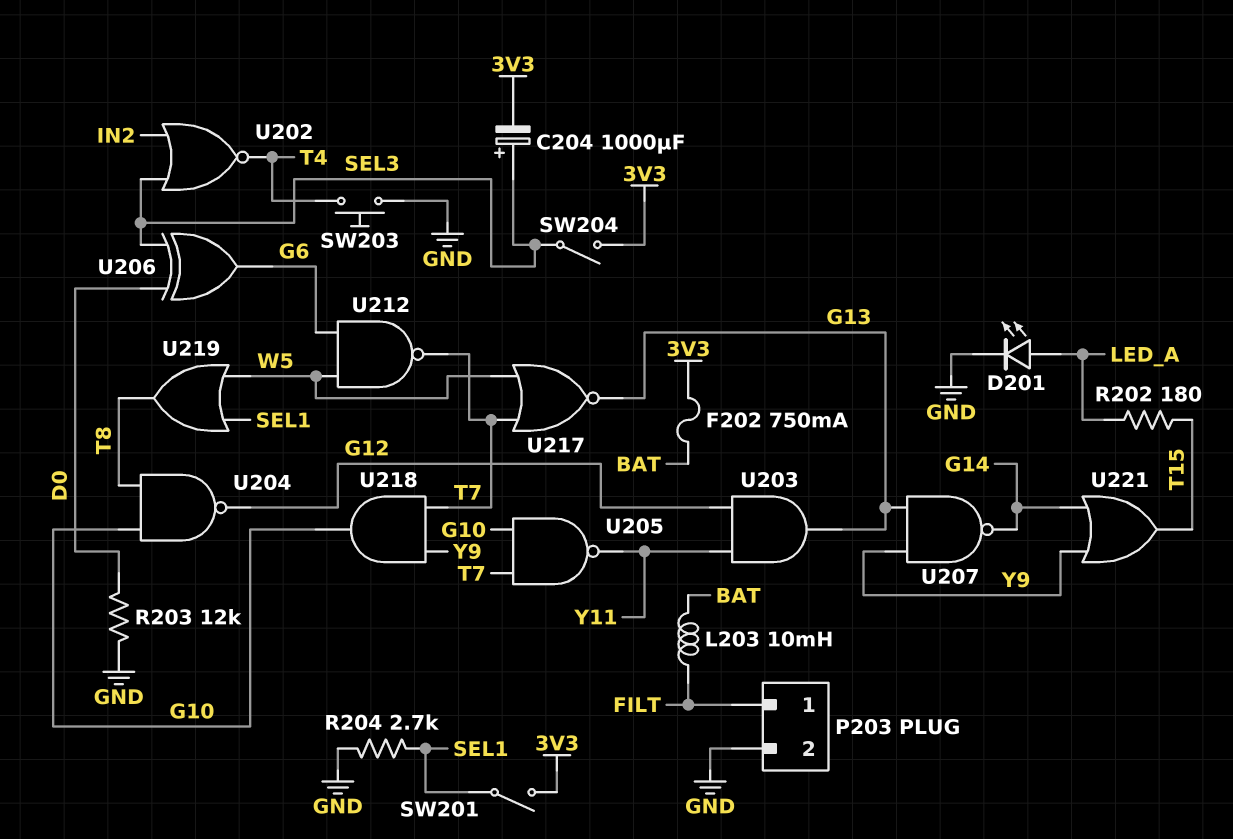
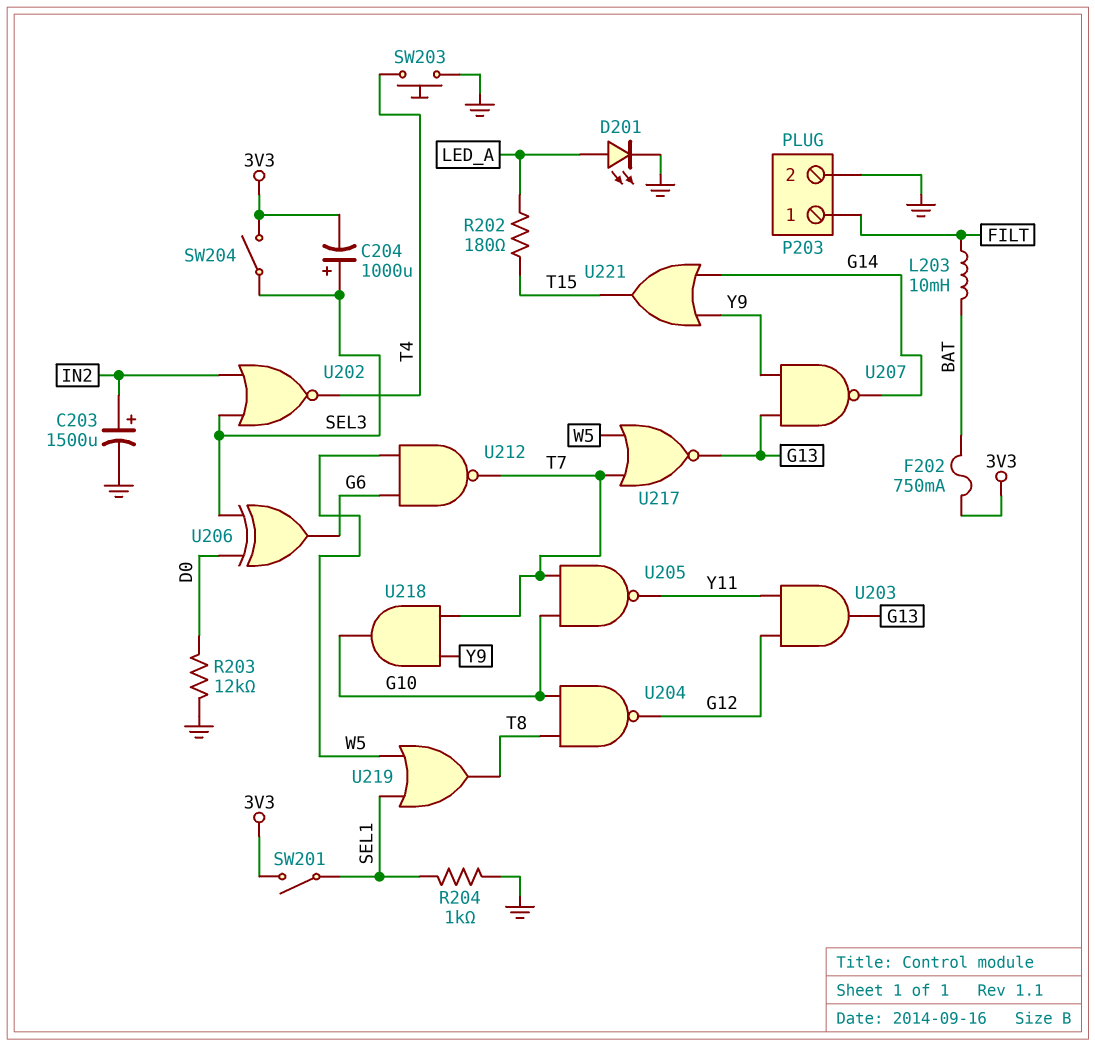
C203: none -> 1500uF (plus IN2, minus GND)
R204: 2.7k (GND, SEL1) -> 1k (GND, SEL1)

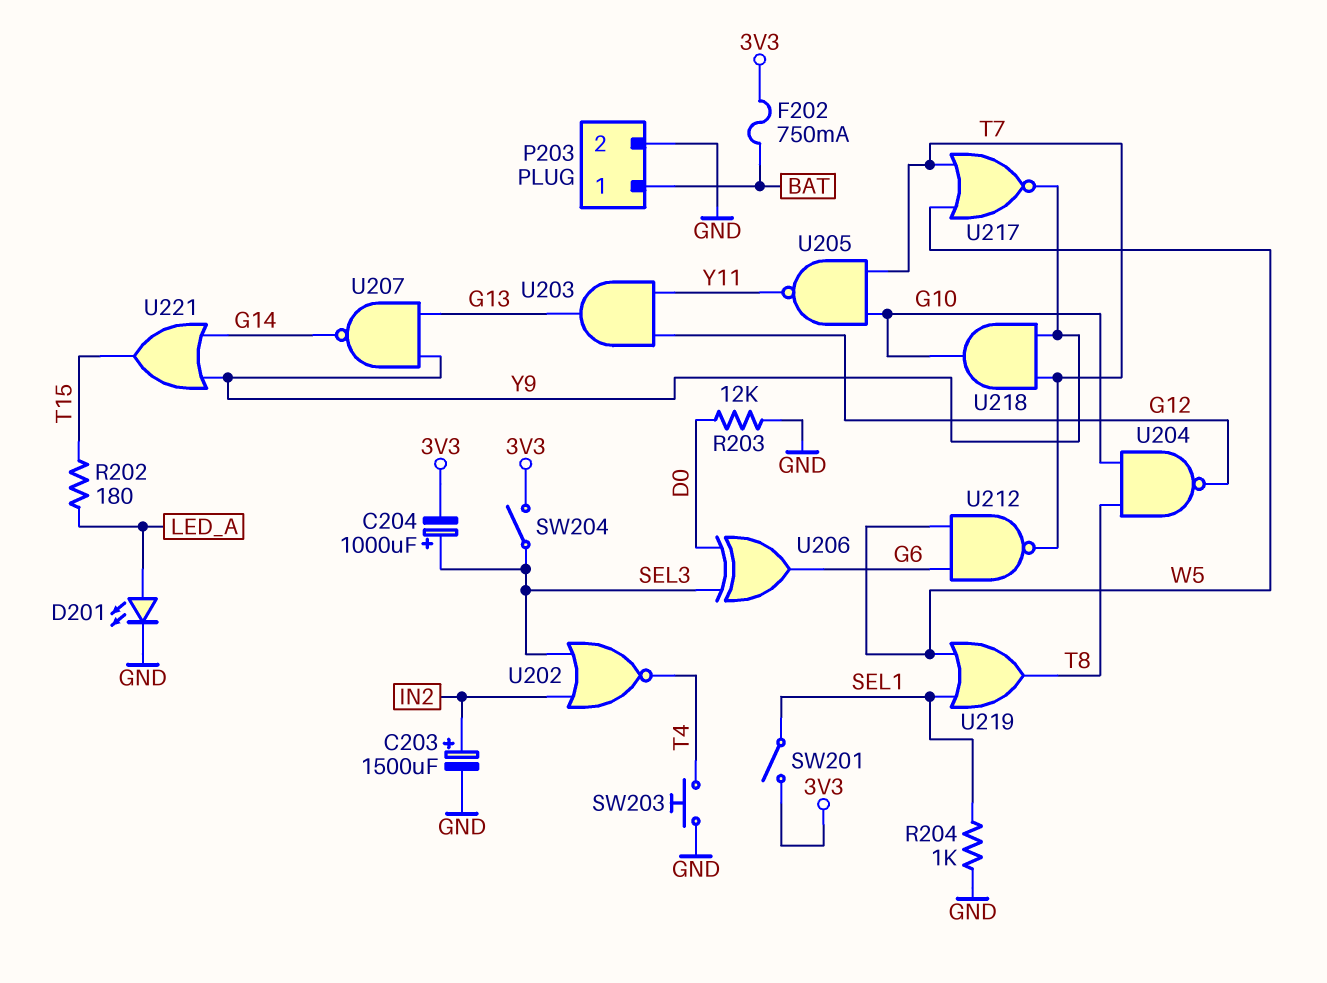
L203: 10mH (BAT, FILT) -> none
P203 pin 1: FILT -> BAT
U217: NOR (in T7, in W5, out G13) -> NOR (in T7, in W5, out Y9)

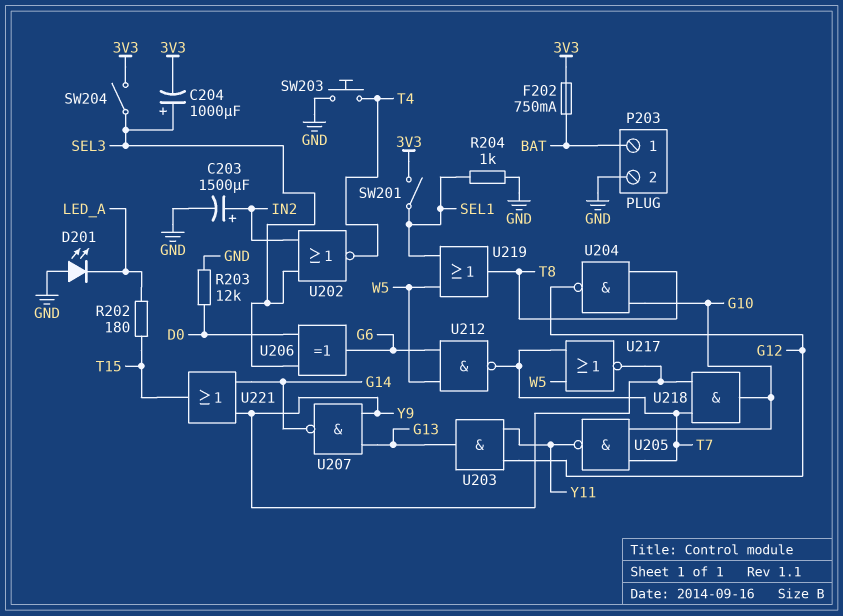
D201: LED (A LED_A, K GND) -> LED (A GND, K LED_A)

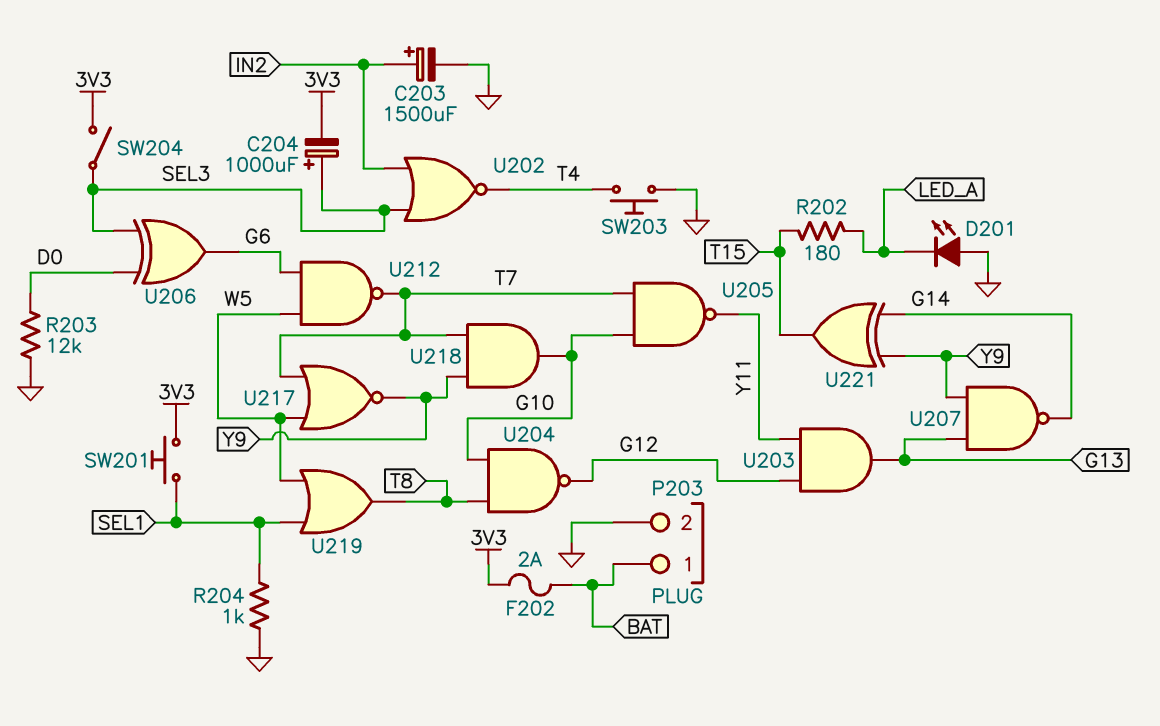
F202: 750mA (3V3, BAT) -> 2A (3V3, BAT)
SW201: switch (3V3, SEL1) -> button (3V3, SEL1)
U221: OR (in G14, in Y9, out T15) -> XOR (in G14, in Y9, out T15)

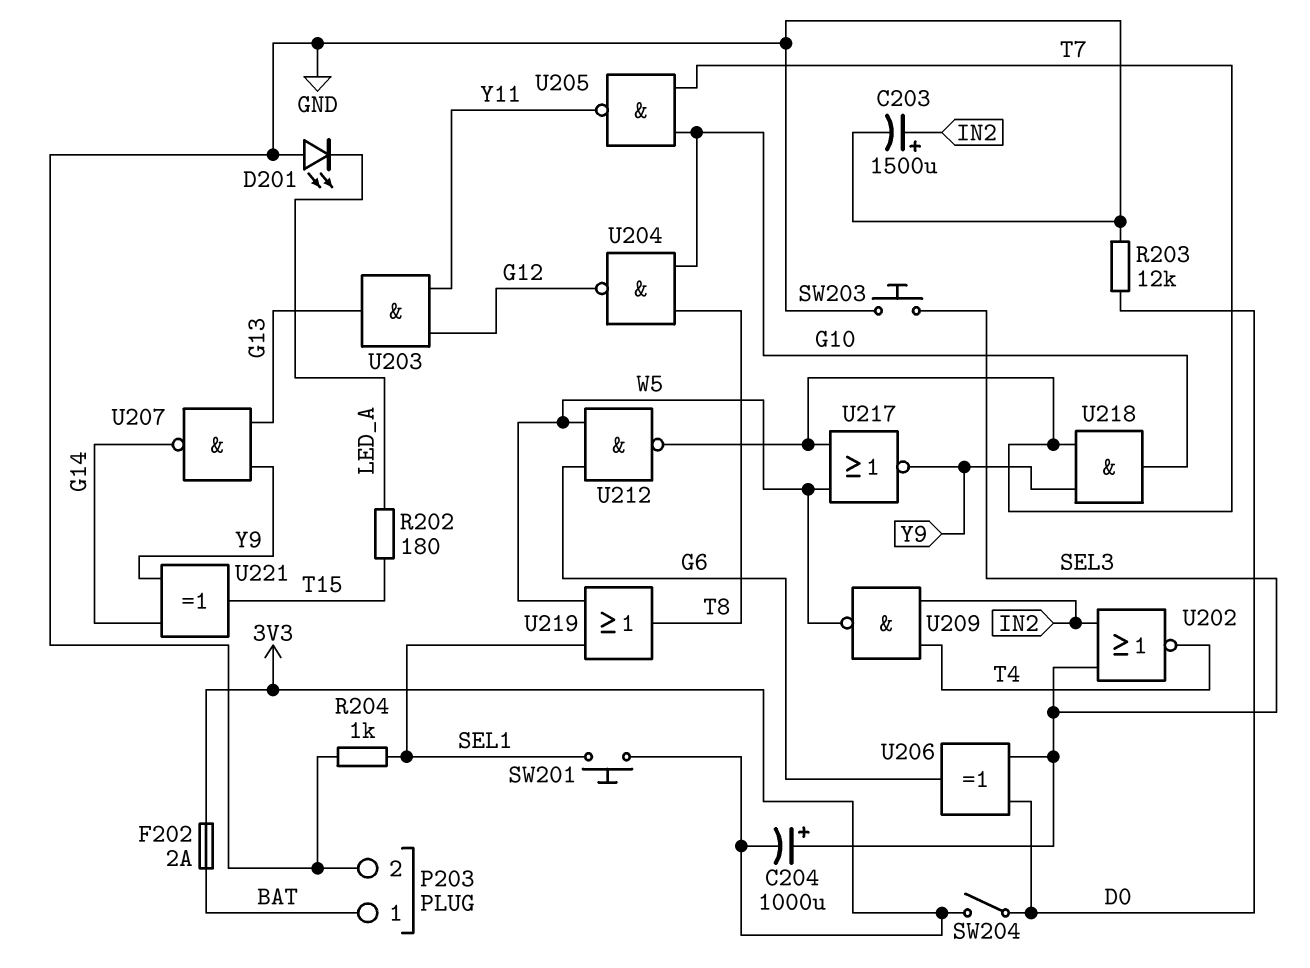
SW203: button (GND, T4) -> button (GND, SEL3)
SW204: switch (3V3, SEL3) -> switch (3V3, D0)
U209: none -> NAND (in IN2, in T4, out W5)

